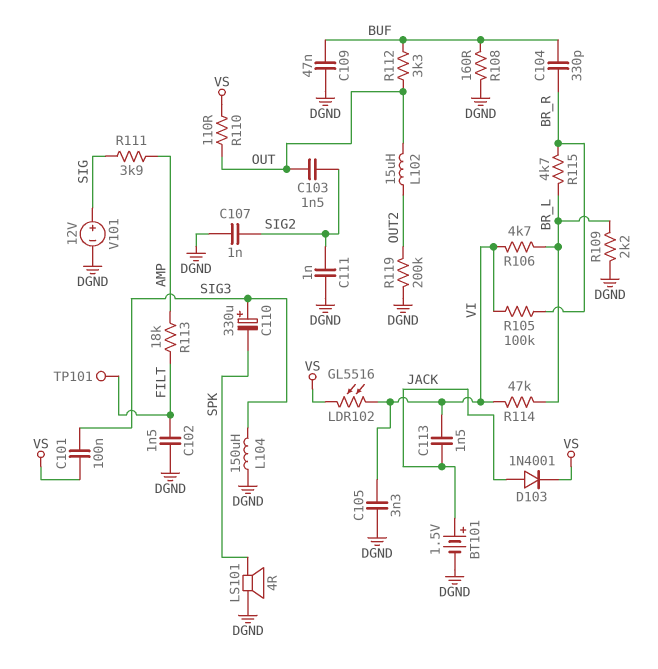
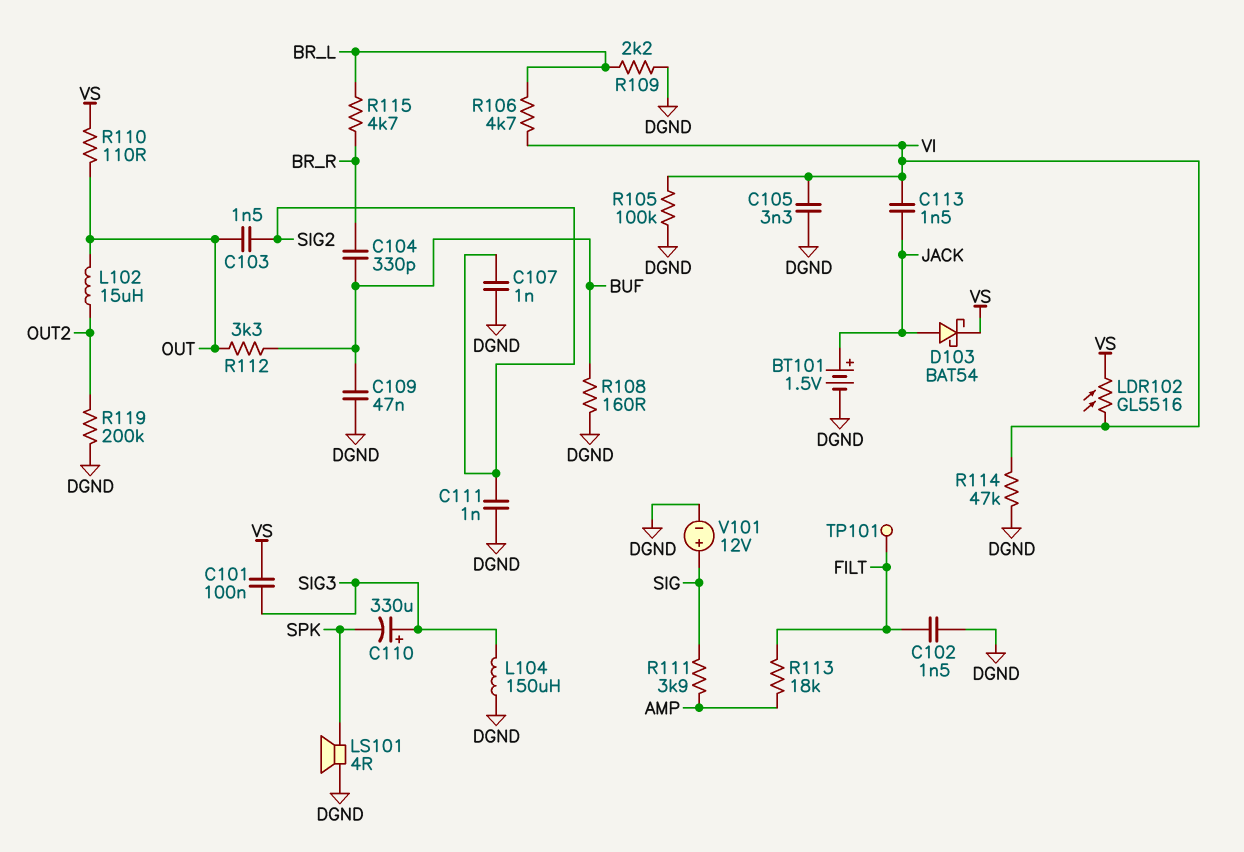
D103: diode 1N4001 (A JACK, K VS) -> schottky BAT54 (A JACK, K VS)
R105: 100k (BR_R, VI) -> 100k (DGND, VI)
R114: 47k (BR_L, VI) -> 47k (DGND, VI)

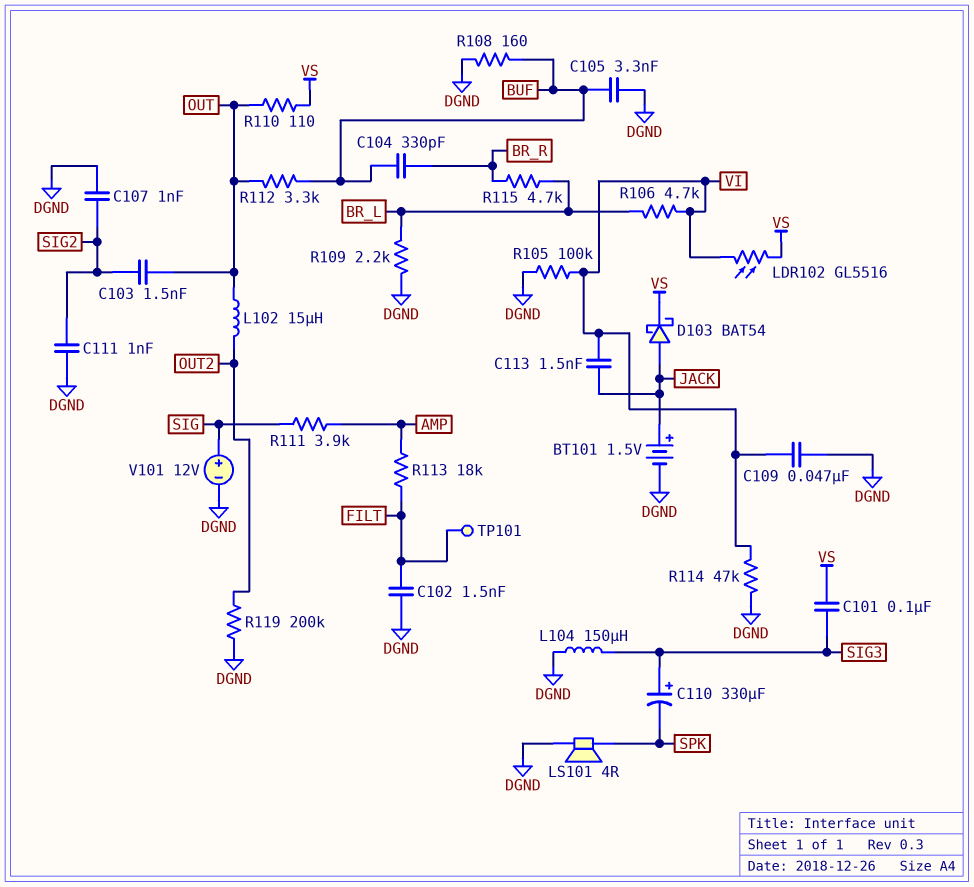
C105: 3.3nF (DGND, VI) -> 3.3nF (BUF, DGND)
C109: 47nF (BUF, DGND) -> 47nF (DGND, VI)

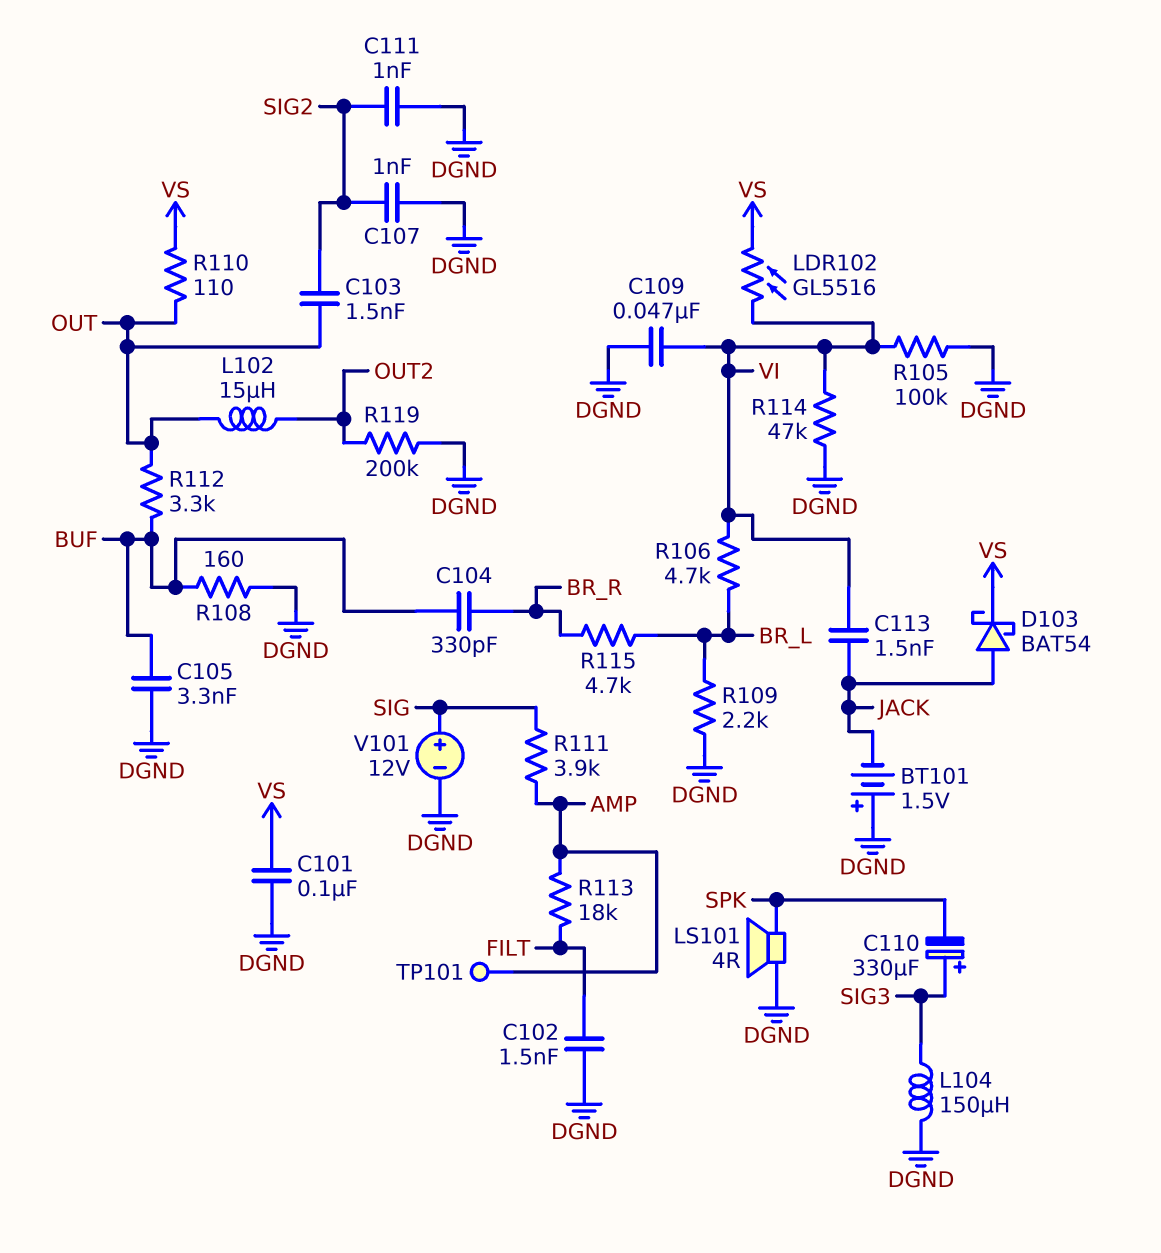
BT101: 1.5V (plus JACK, minus DGND) -> 1.5V (plus DGND, minus JACK)
C101: 100nF (SIG3, VS) -> 100nF (DGND, VS)
TP101: test point (FILT) -> test point (AMP)

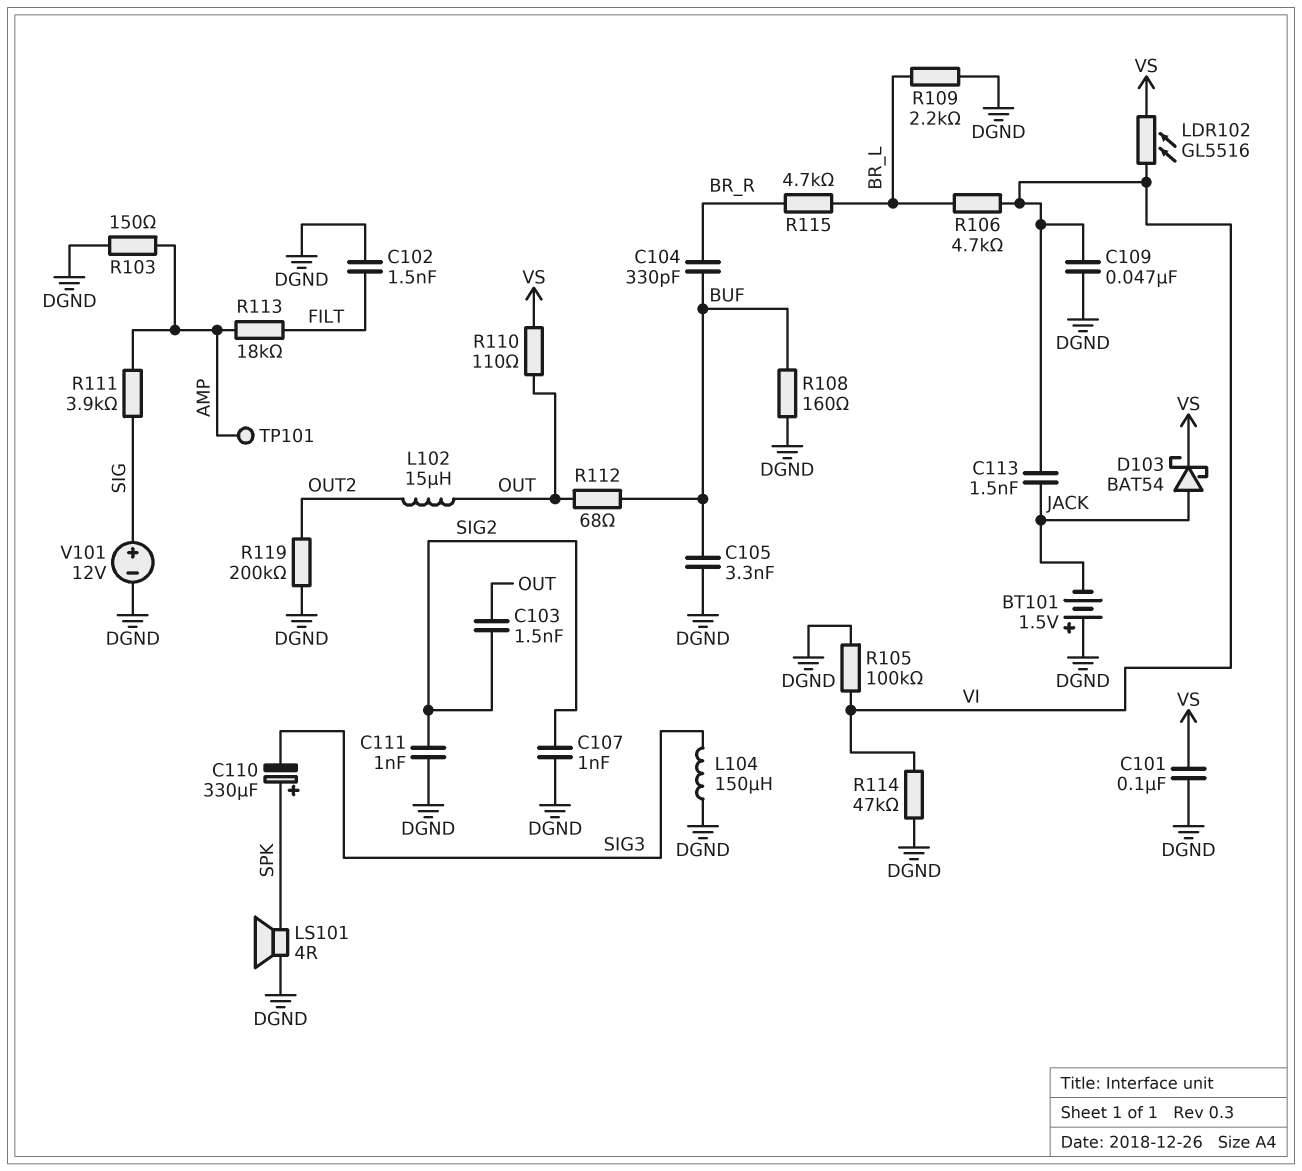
C110: 330uF (plus SIG3, minus SPK) -> 330uF (plus SPK, minus SIG3)
R103: none -> 150 (AMP, DGND)
R112: 3.3k (BUF, OUT) -> 68 (BUF, OUT)

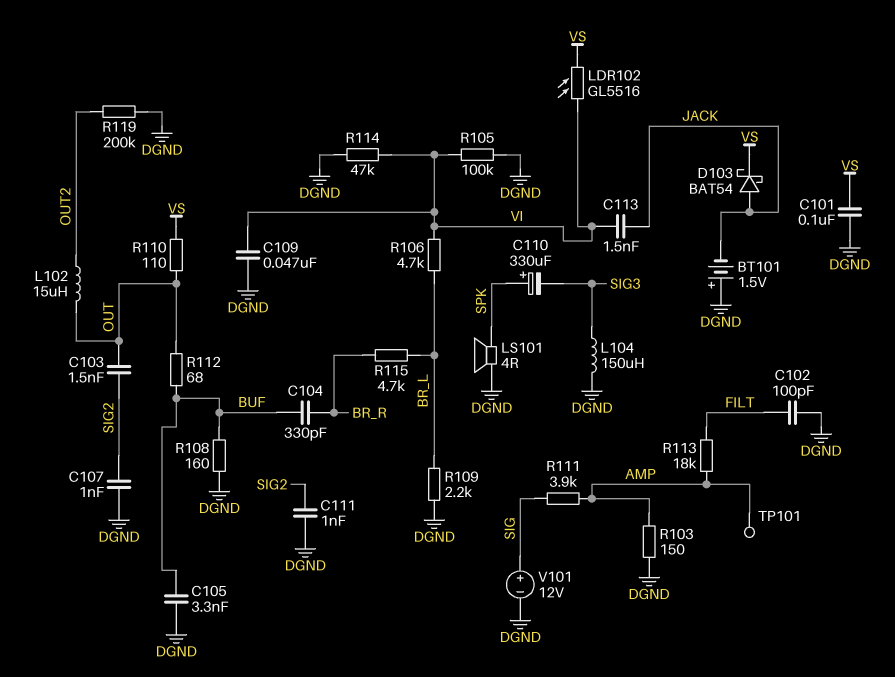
C102: 1.5nF (DGND, FILT) -> 100pF (DGND, FILT)

